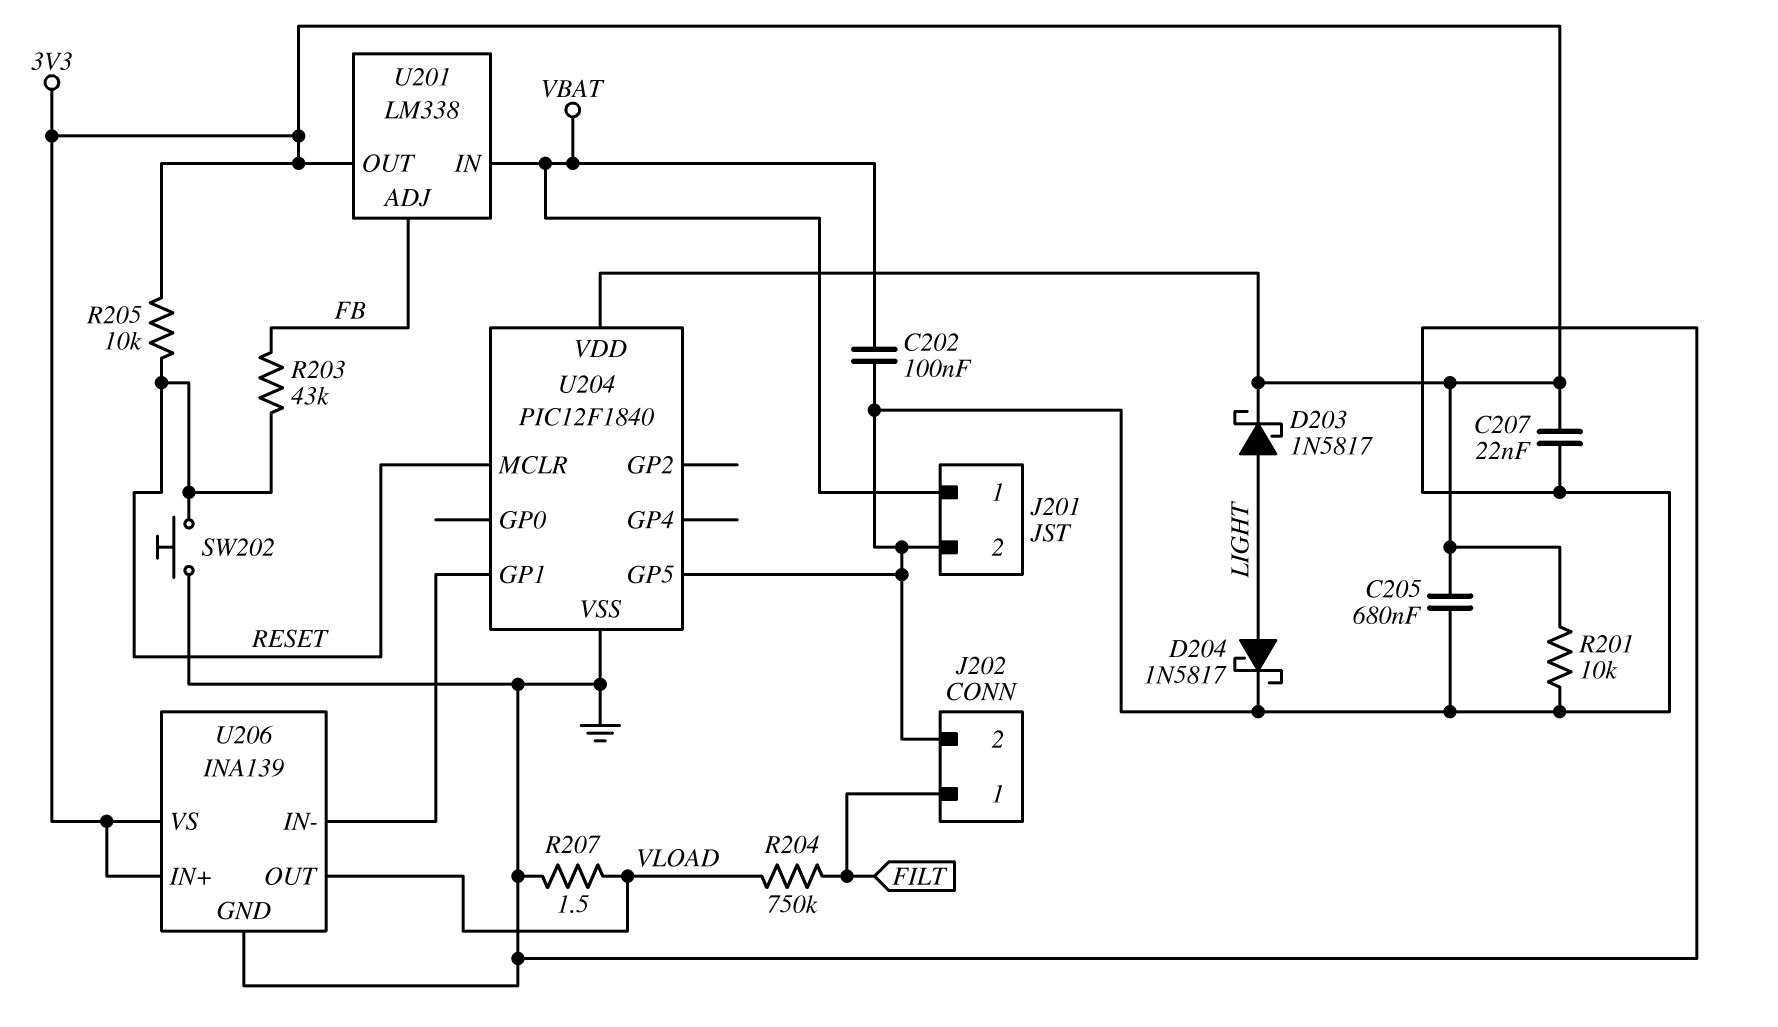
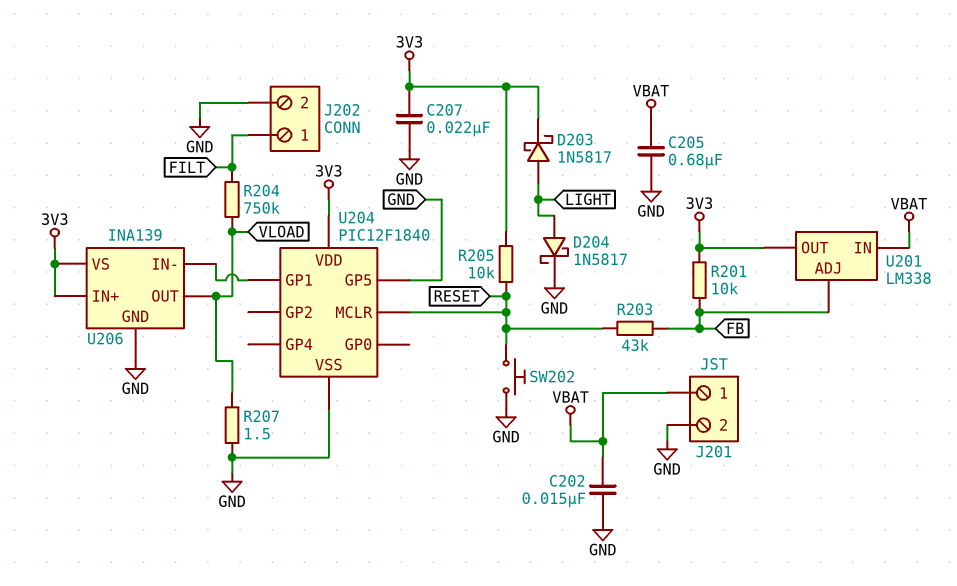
C202: 100nF (GND, VBAT) -> 15nF (GND, VBAT)
C205: 680nF (3V3, GND) -> 680nF (GND, VBAT)
R201: 10k (3V3, GND) -> 10k (3V3, FB)

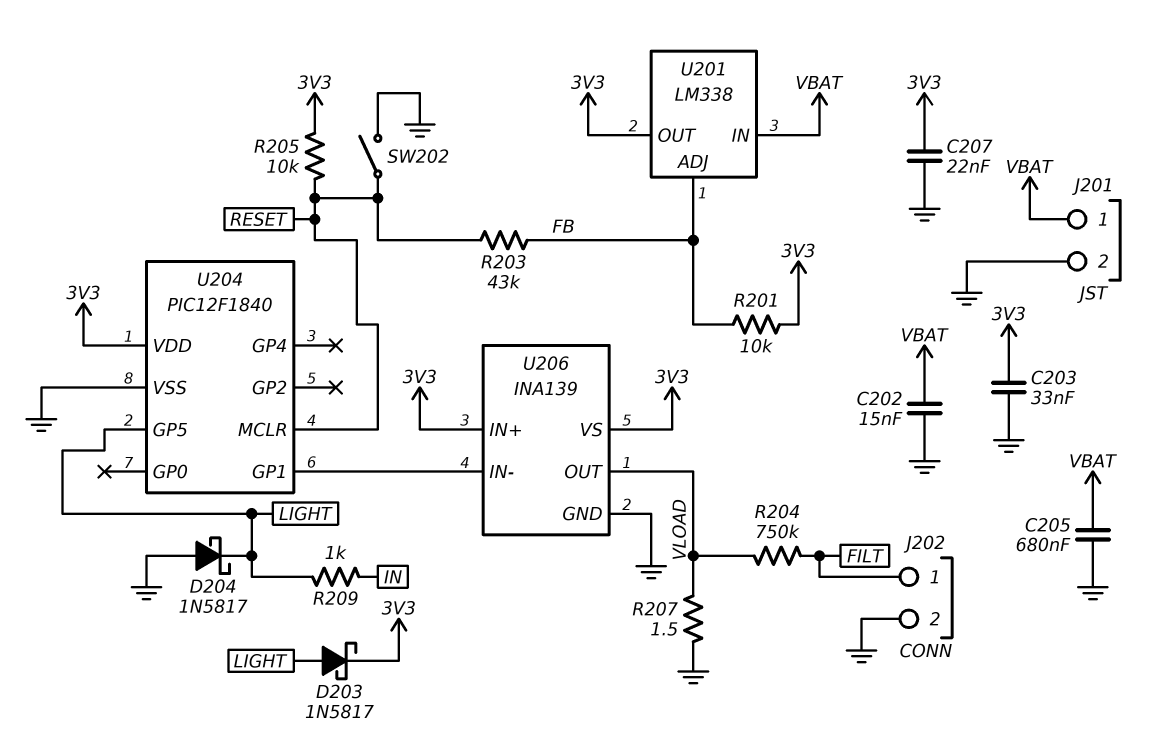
C203: none -> 33nF (3V3, GND)
D204: schottky 1N5817 (A LIGHT, K GND) -> schottky 1N5817 (A GND, K LIGHT)
R209: none -> 1k (IN, LIGHT)
SW202: button (GND, RESET) -> switch (GND, RESET)
U204 pin GP5: GND -> LIGHT

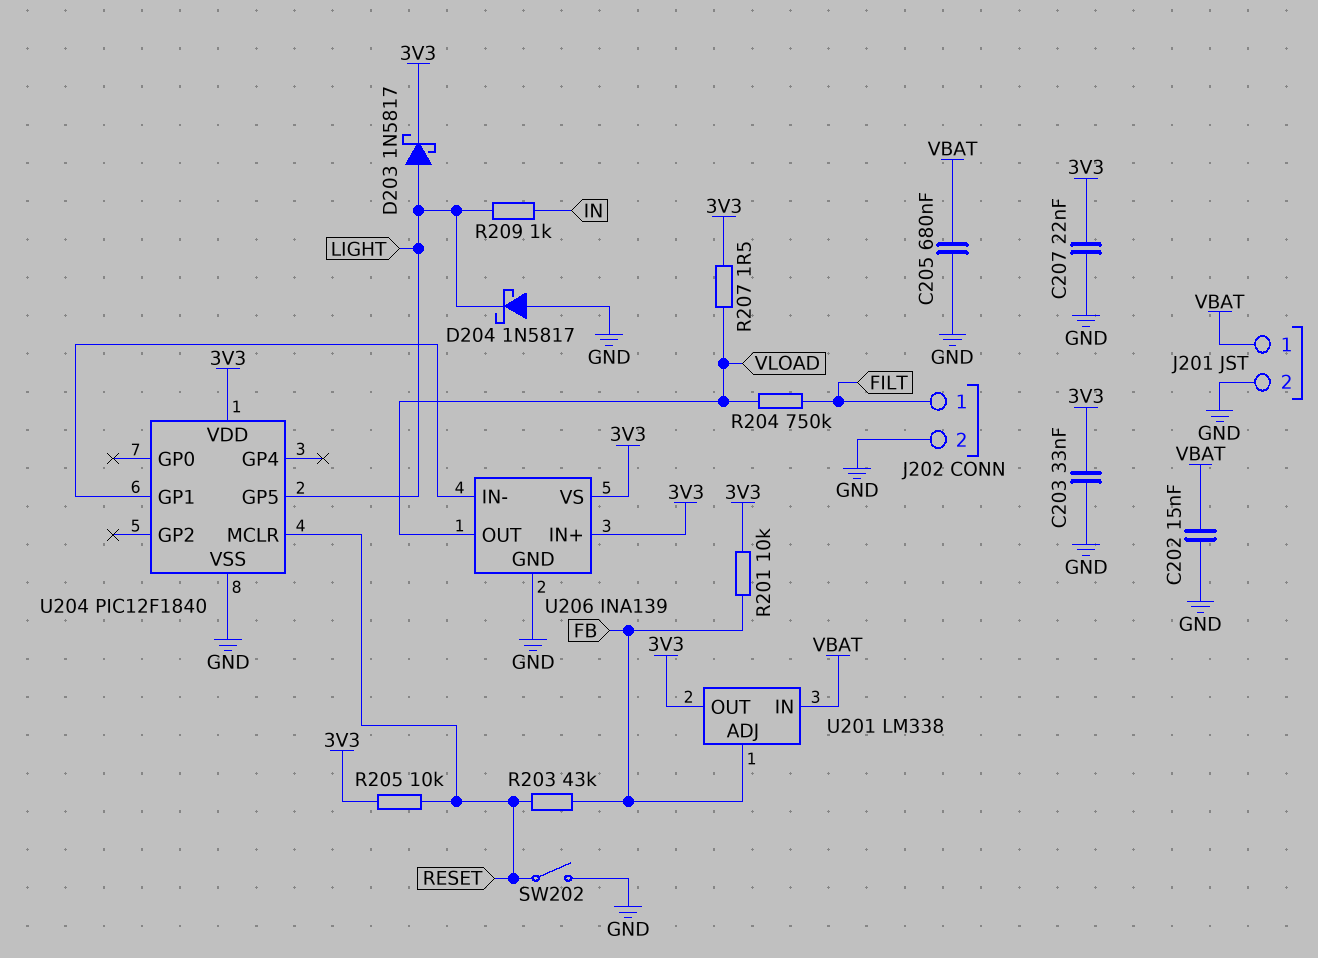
R207: 1.5 (GND, VLOAD) -> 1.5 (3V3, VLOAD)

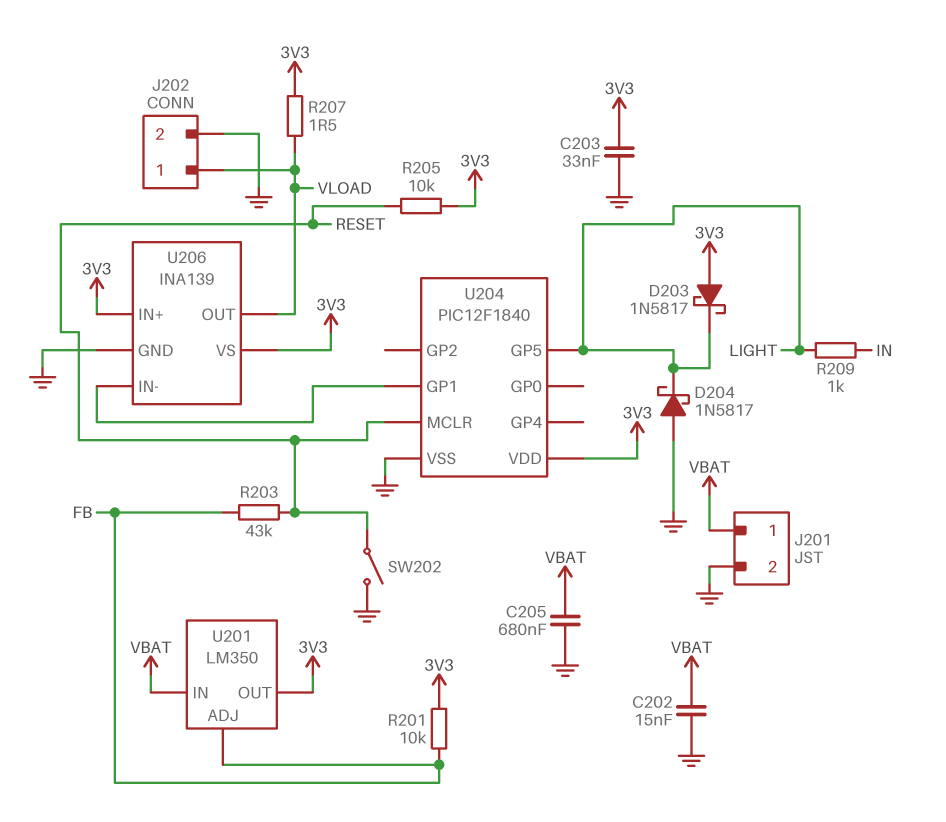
C207: 22nF (3V3, GND) -> none
D203: schottky 1N5817 (A LIGHT, K 3V3) -> schottky 1N5817 (A 3V3, K LIGHT)
J202 pin 1: FILT -> VLOAD
R204: 750k (FILT, VLOAD) -> none
U201: LM338 -> LM350

